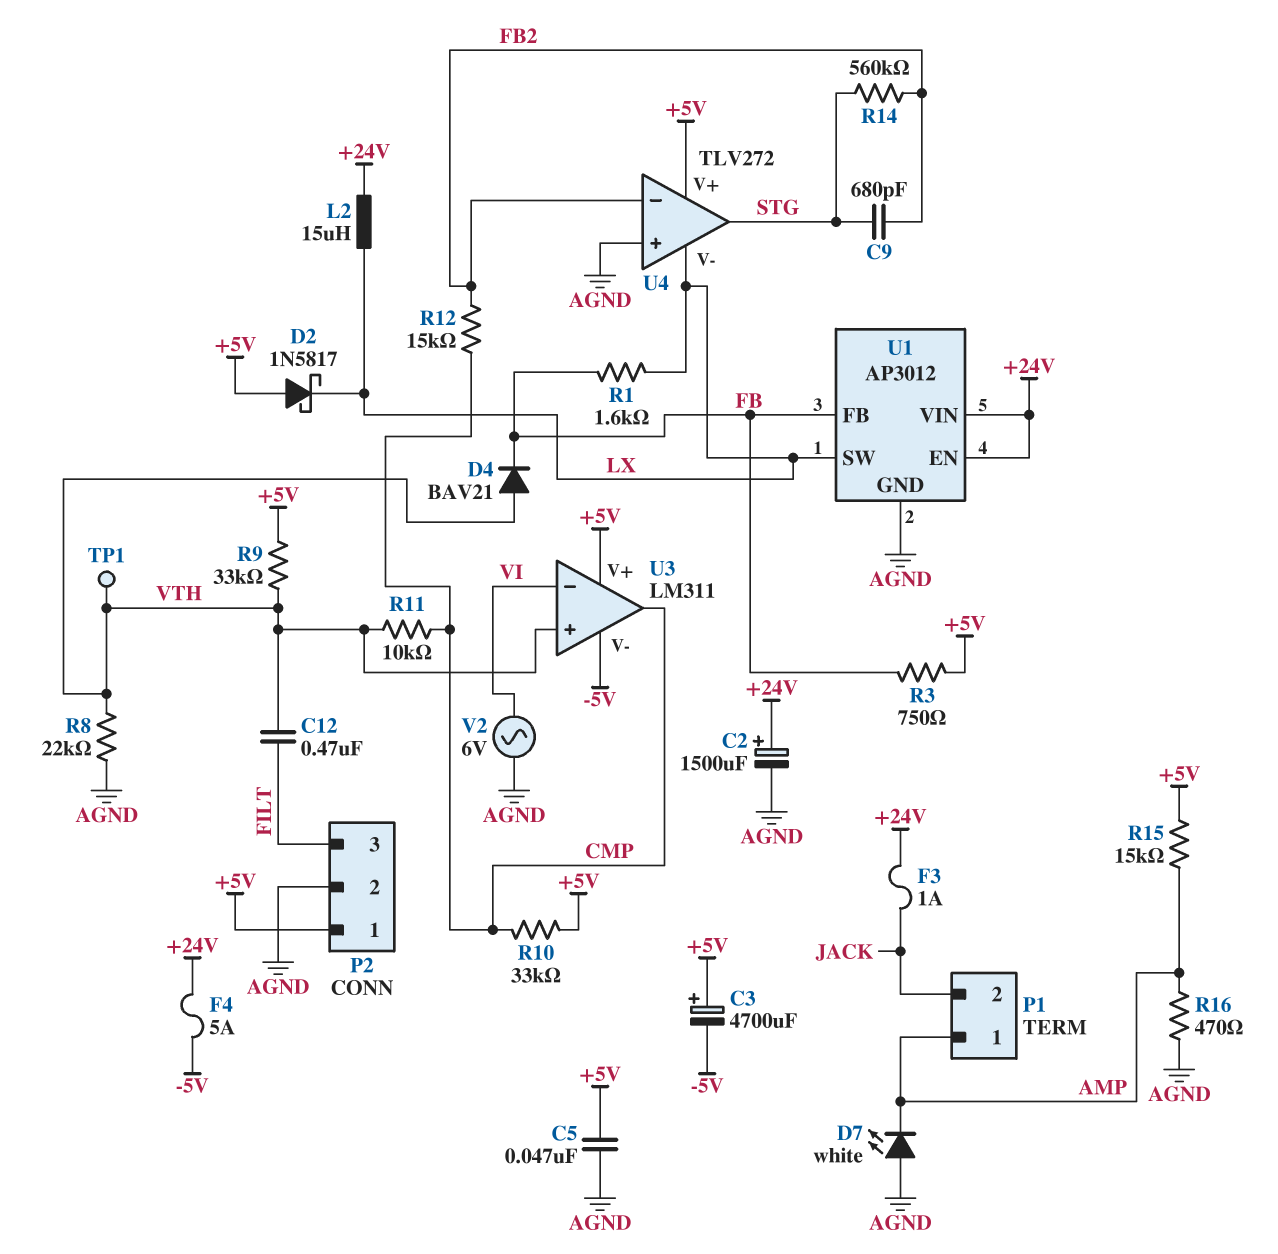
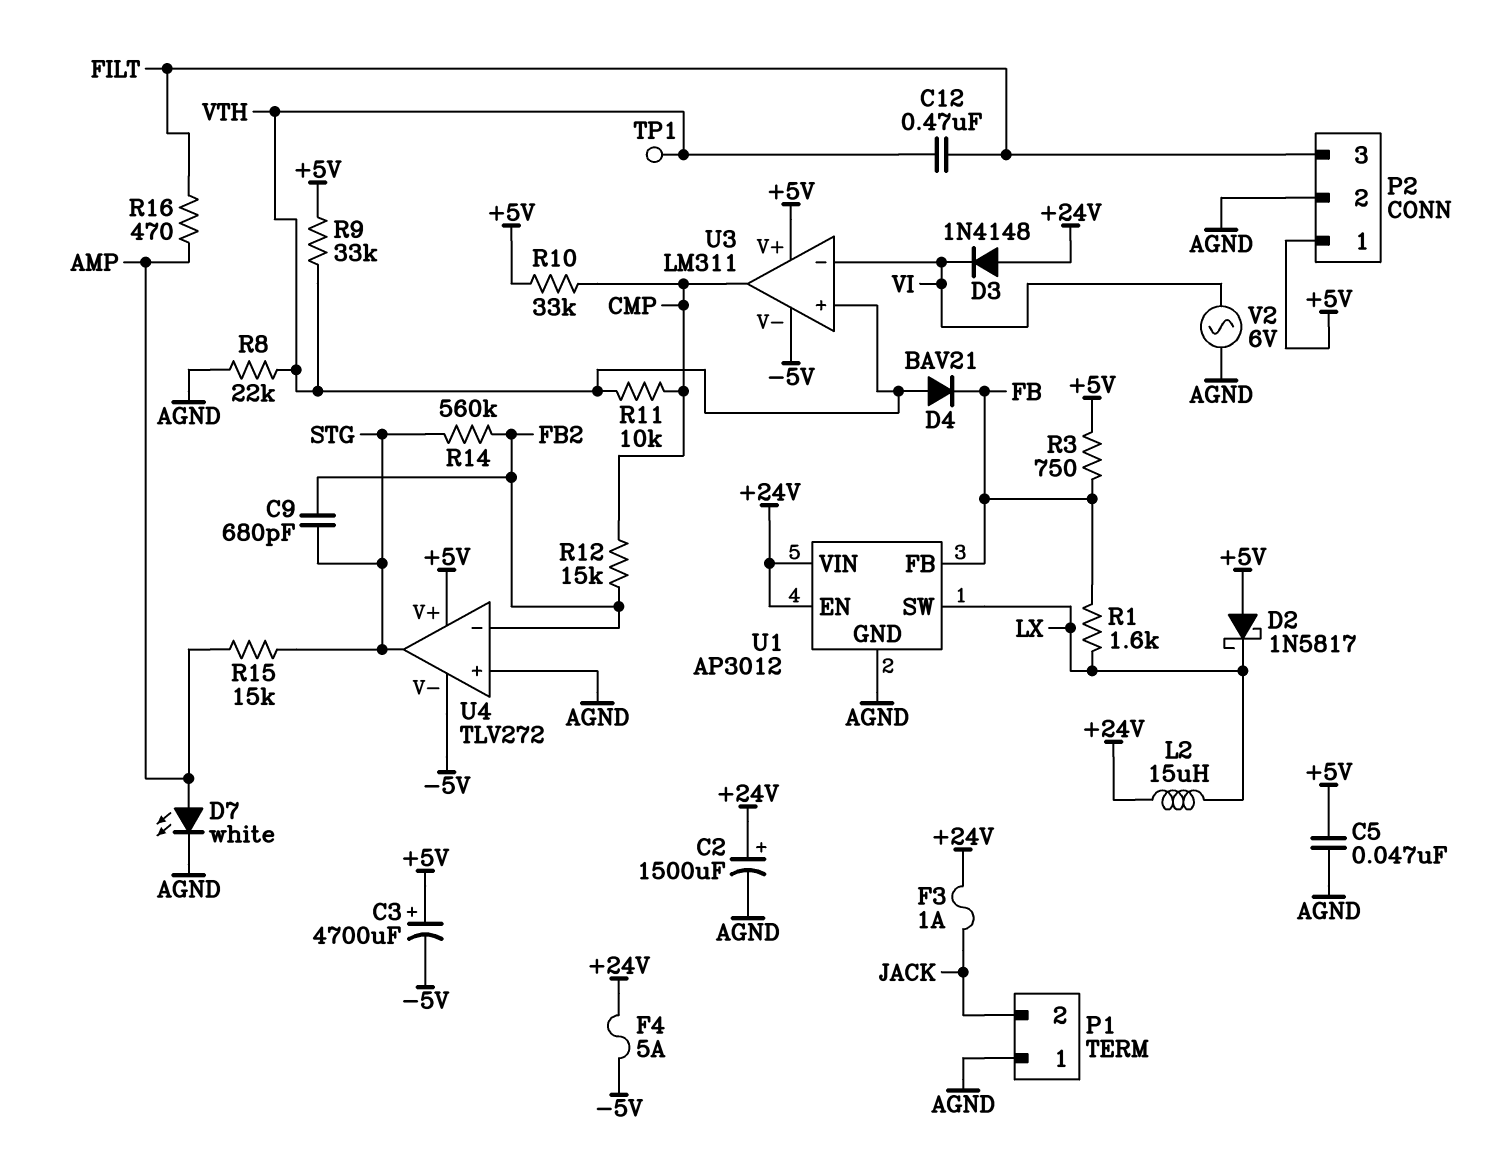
D3: none -> diode 1N4148 (A +24V, K VI)
D7: LED white (A AGND, K AMP) -> LED white (A AMP, K AGND)
P1 pin 1: AMP -> AGND
R15: 15k (+5V, AMP) -> 15k (AMP, STG)
R16: 470 (AGND, AMP) -> 470 (AMP, FILT)
U4 pin V-: LX -> -5V

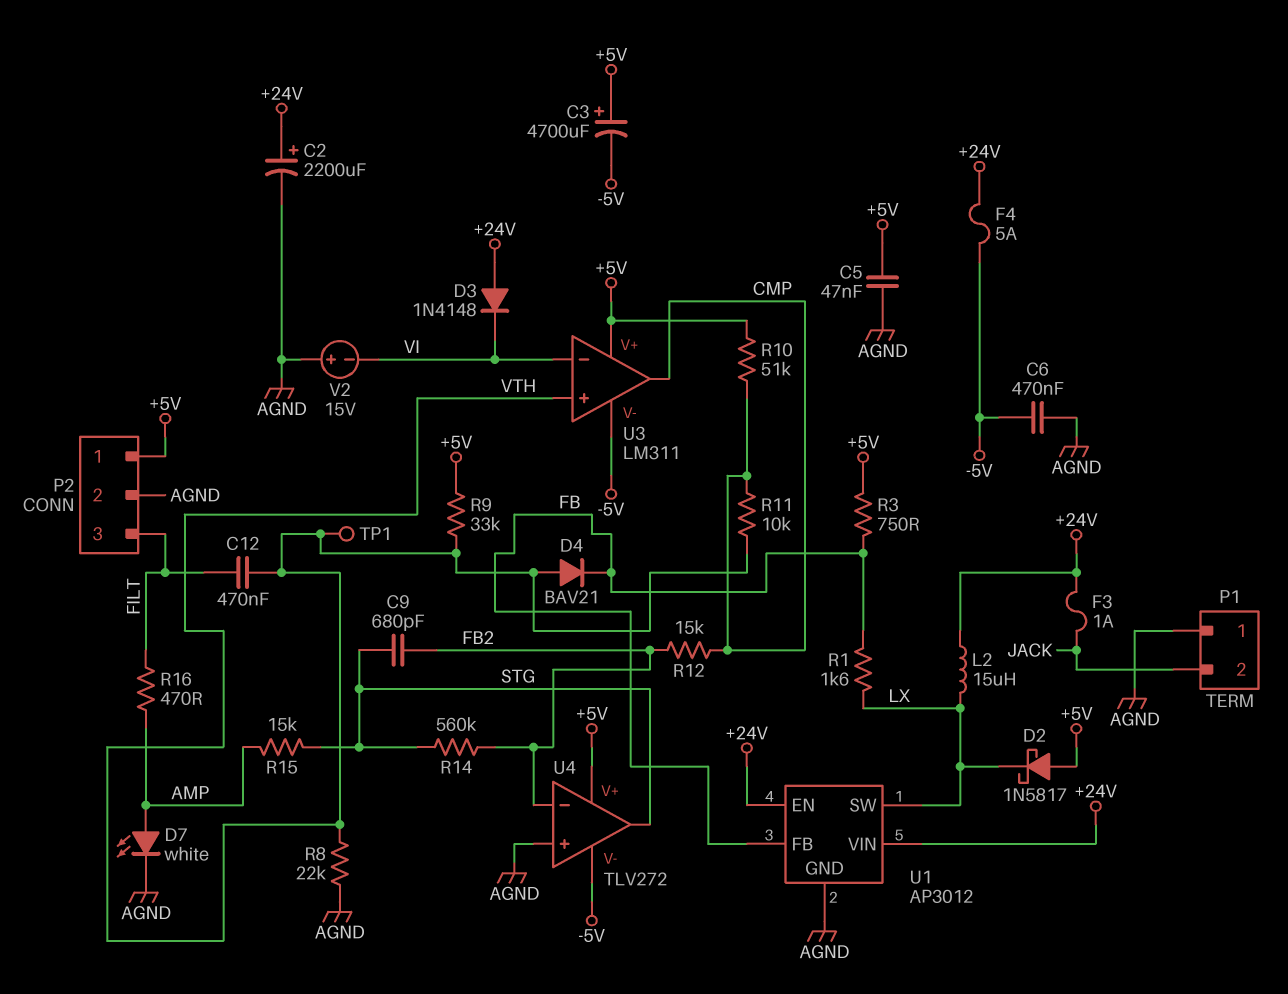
C2: 1500uF (plus +24V, minus AGND) -> 2200uF (plus +24V, minus AGND)
C6: none -> 470nF (-5V, AGND)
R10: 33k (+5V, CMP) -> 51k (+5V, CMP)
V2: AC 6V (AGND, VI) -> 15V (plus AGND, minus VI)

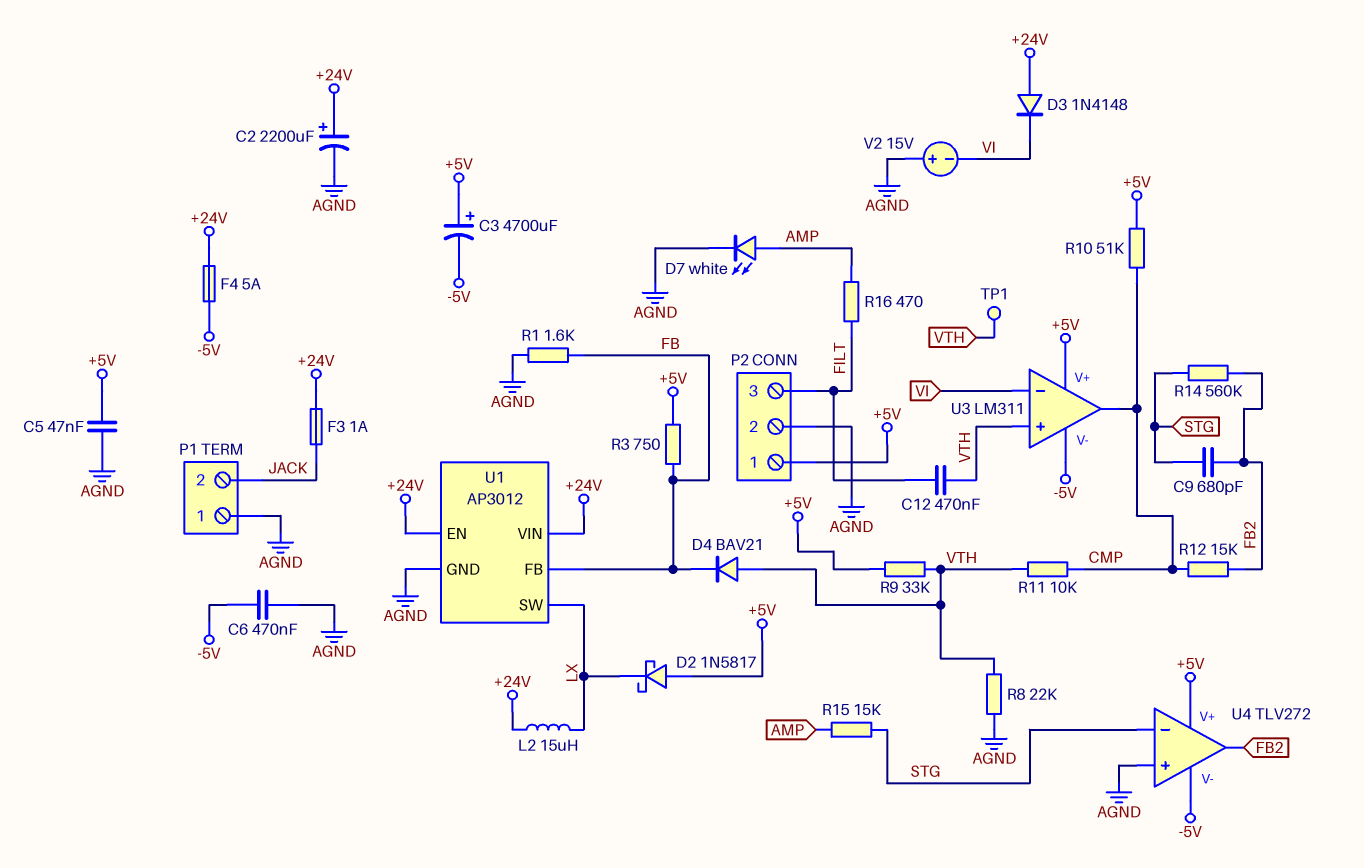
R1: 1.6k (FB, LX) -> 1.6k (AGND, FB)
U4 pin in-: FB2 -> STG
U4 pin out: STG -> FB2

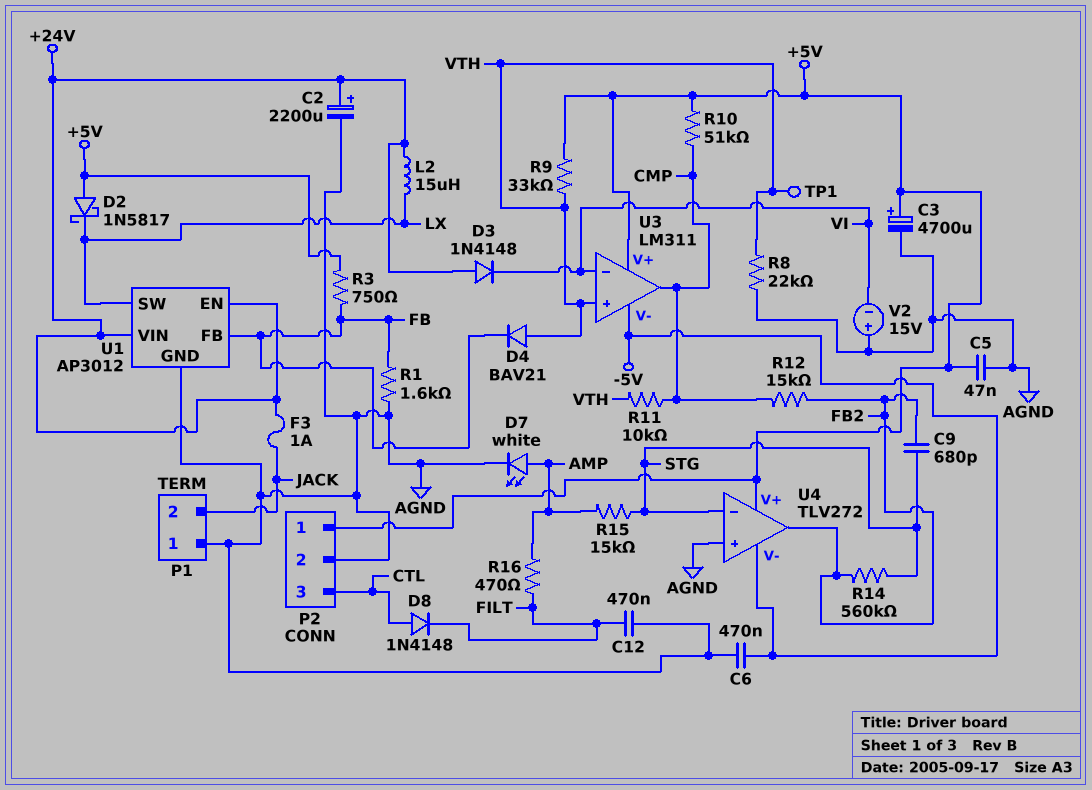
C3: 4700uF (plus +5V, minus -5V) -> 4700uF (plus +5V, minus AGND)
C12: 470nF (FILT, VTH) -> 470nF (AGND, FILT)
D8: none -> diode 1N4148 (A CTL, K FILT)
F4: 5A (+24V, -5V) -> none
P2 pin 3: FILT -> CTL

